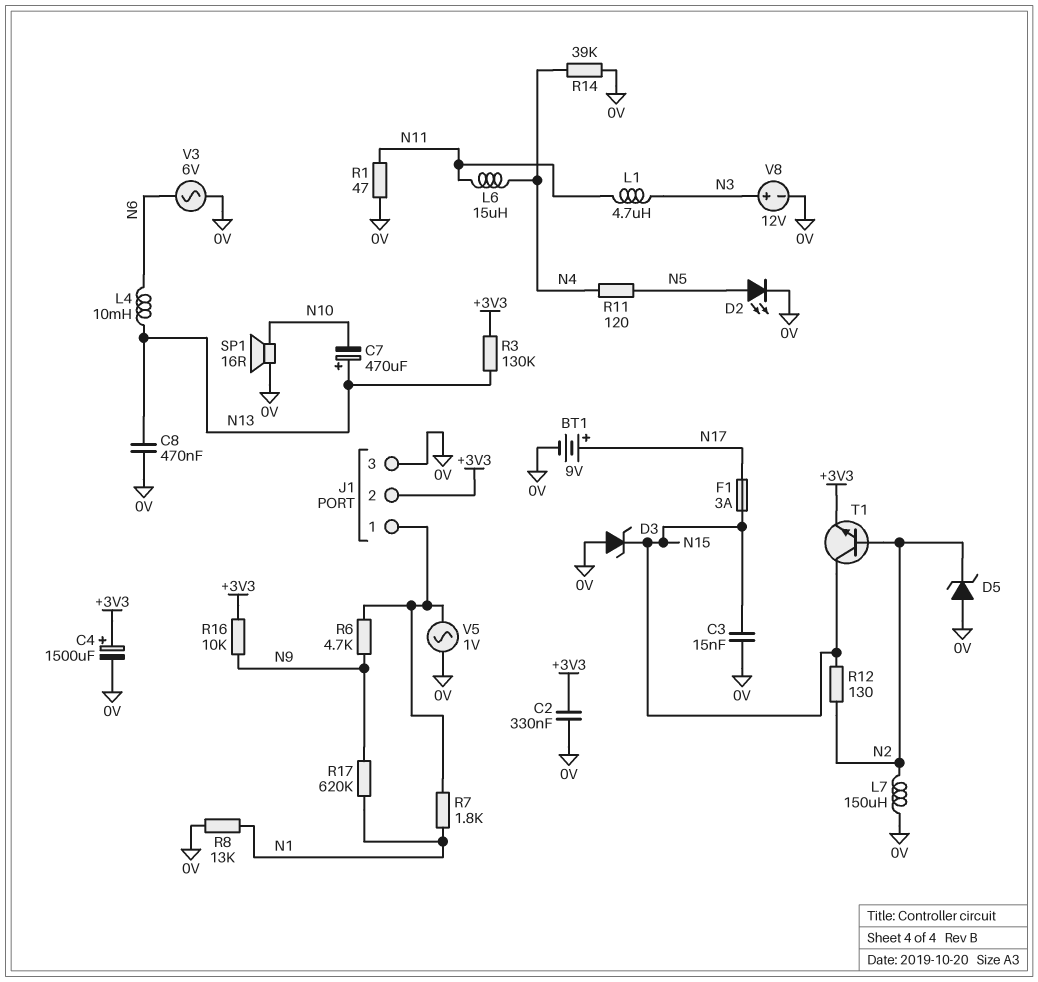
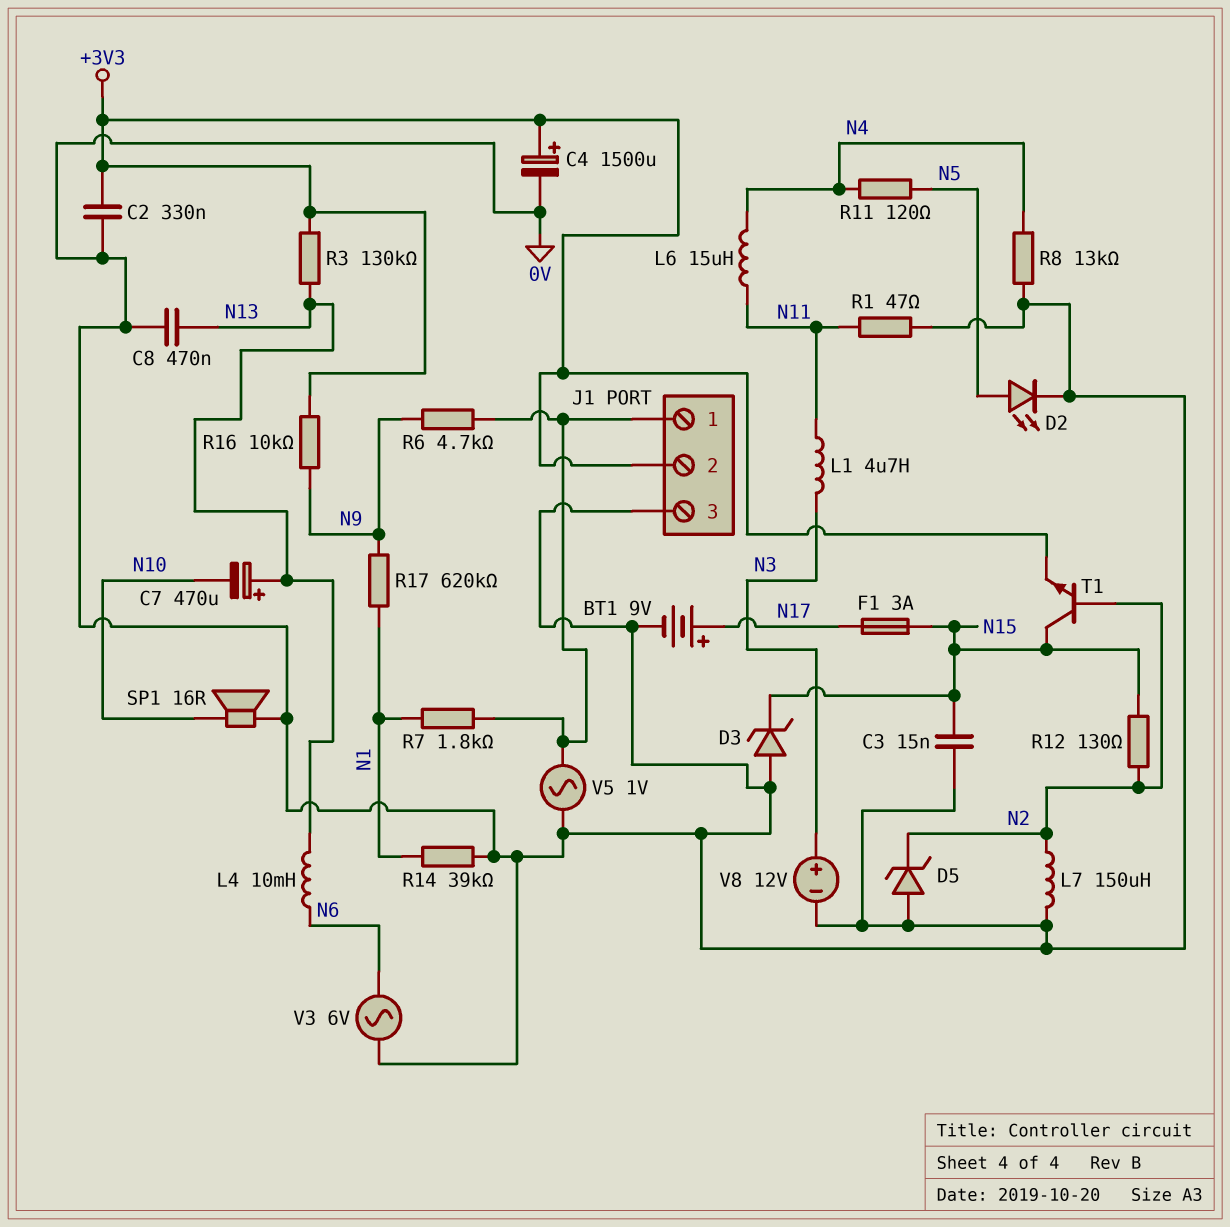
R8: 13k (0V, N1) -> 13k (0V, N4)
R14: 39k (0V, N4) -> 39k (0V, N1)

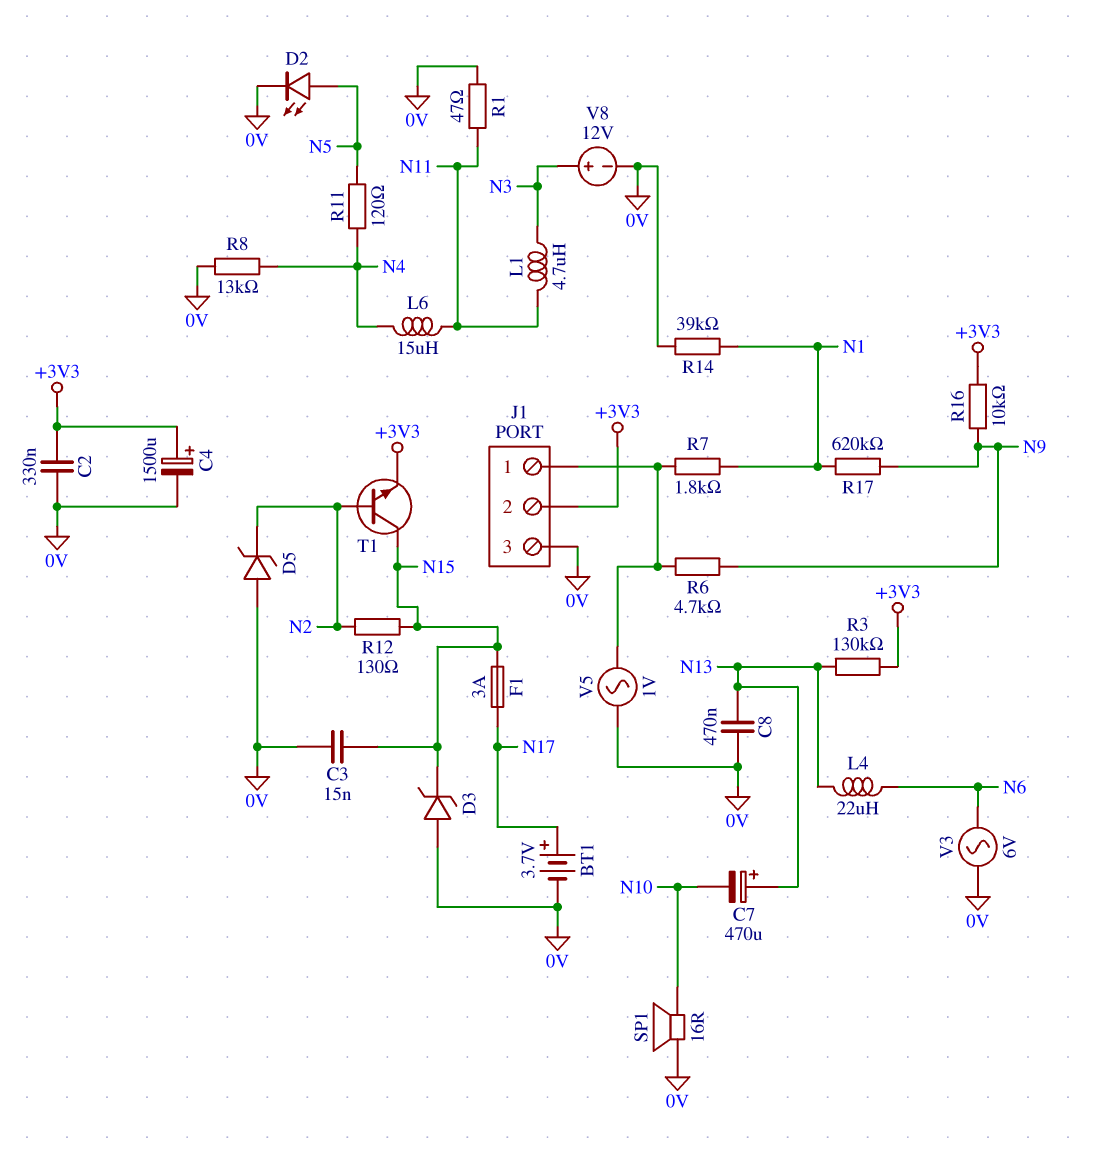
BT1: 9V (plus N17, minus 0V) -> 3.7V (plus N17, minus 0V)
L4: 10mH (N6, N13) -> 22uH (N6, N13)
L7: 150uH (0V, N2) -> none

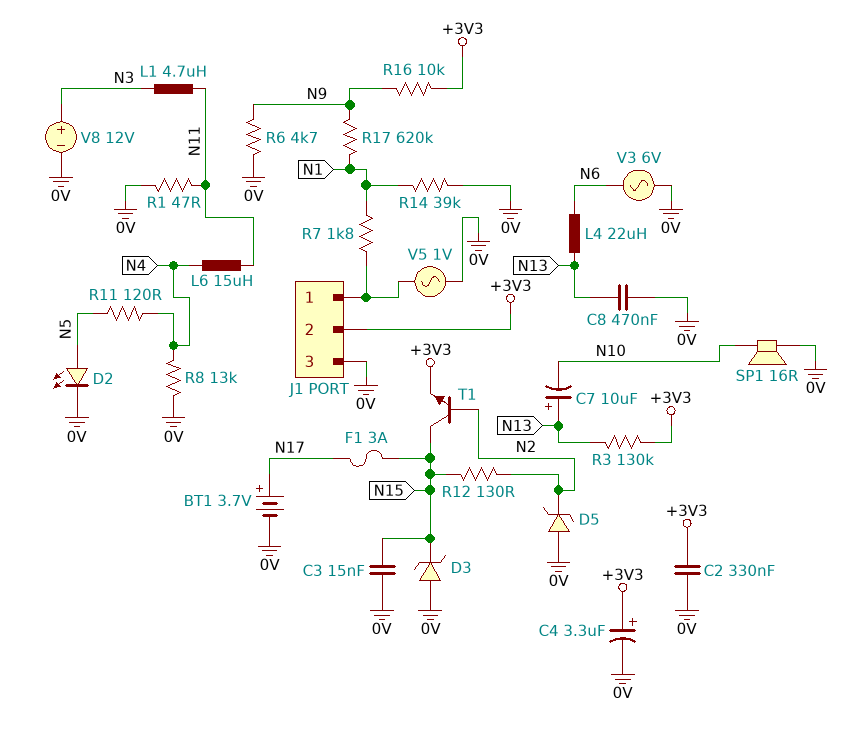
C4: 1500uF (plus +3V3, minus 0V) -> 3.3uF (plus +3V3, minus 0V)
C7: 470uF (plus N13, minus N10) -> 10uF (plus N13, minus N10)
R6: 4.7k (J1/1, N9) -> 4.7k (0V, N9)

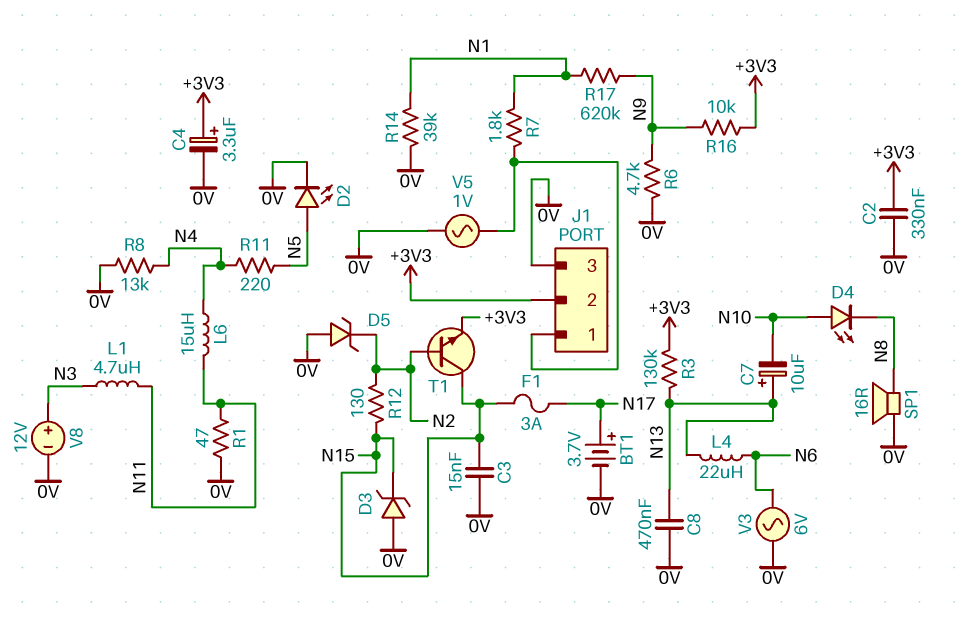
D4: none -> LED (A N10, K N8)
R11: 120 (N4, N5) -> 220 (N4, N5)
SP1: speaker 16R (0V, N10) -> speaker 16R (0V, N8)

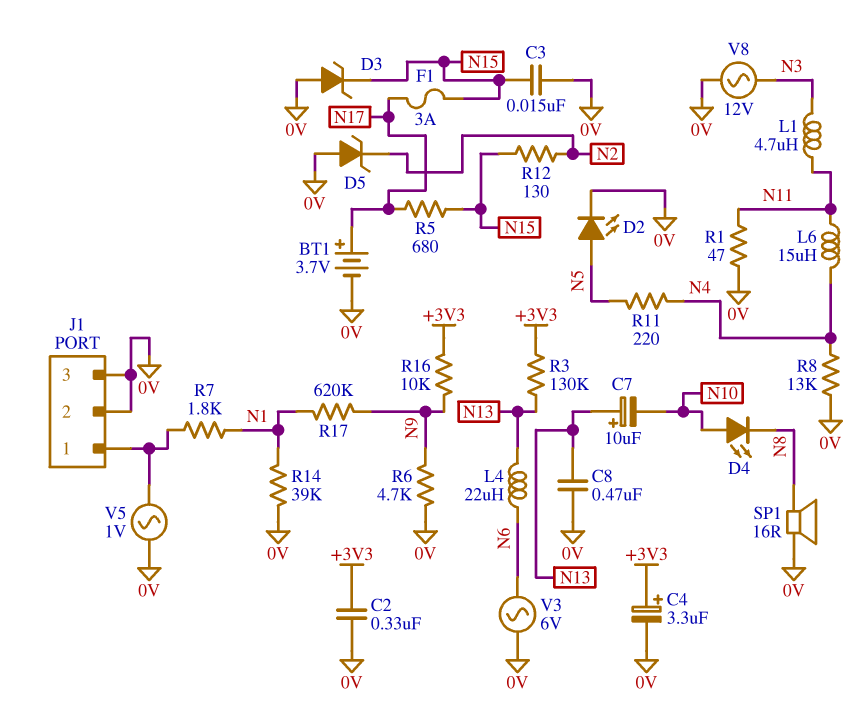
J1 pin 2: +3V3 -> 0V
R5: none -> 680 (N15, N17)
T1: NPN (B N2, C N15, E +3V3) -> none
V8: 12V (plus N3, minus 0V) -> AC 12V (0V, N3)

